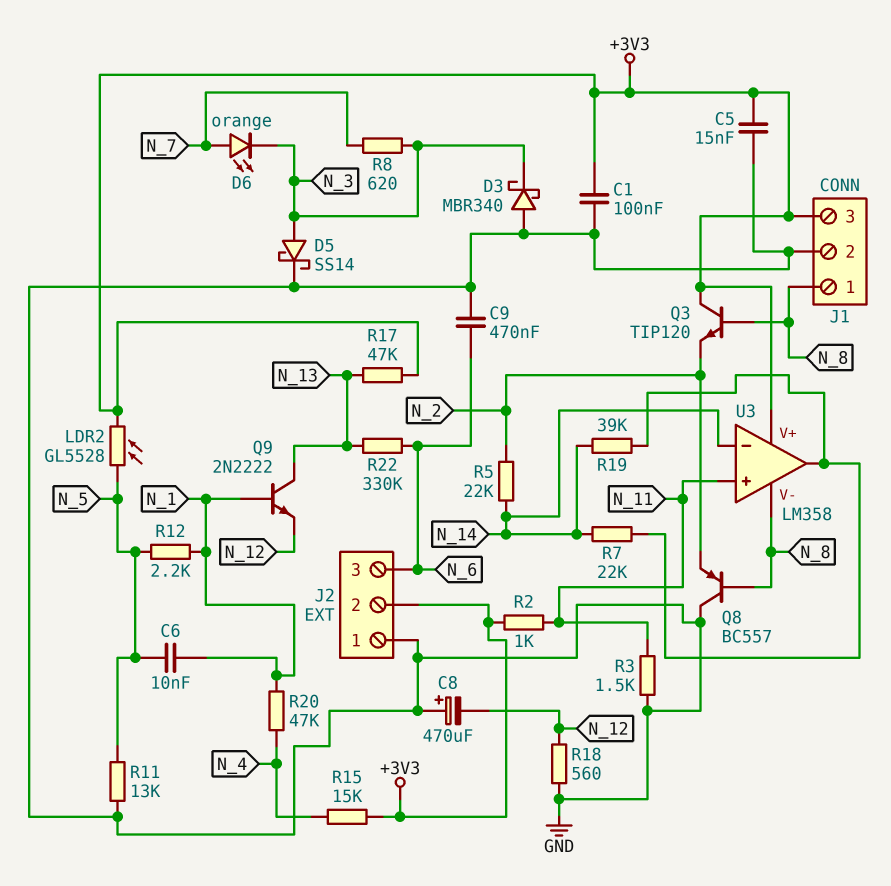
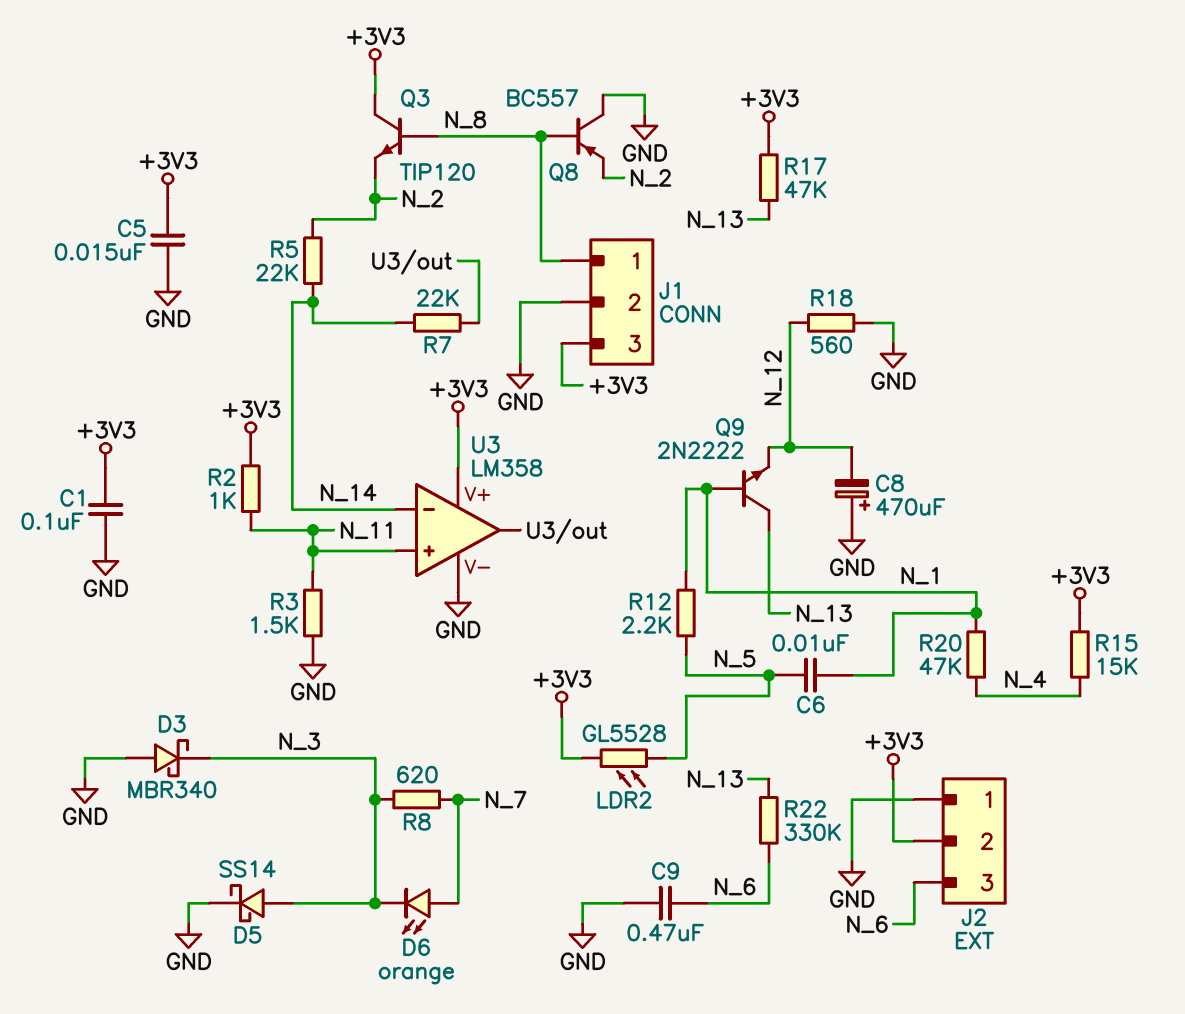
R11: 13k (GND, N_5) -> none
R19: 39k (N_14, U3/out) -> none
U3 pin V-: N_8 -> GND

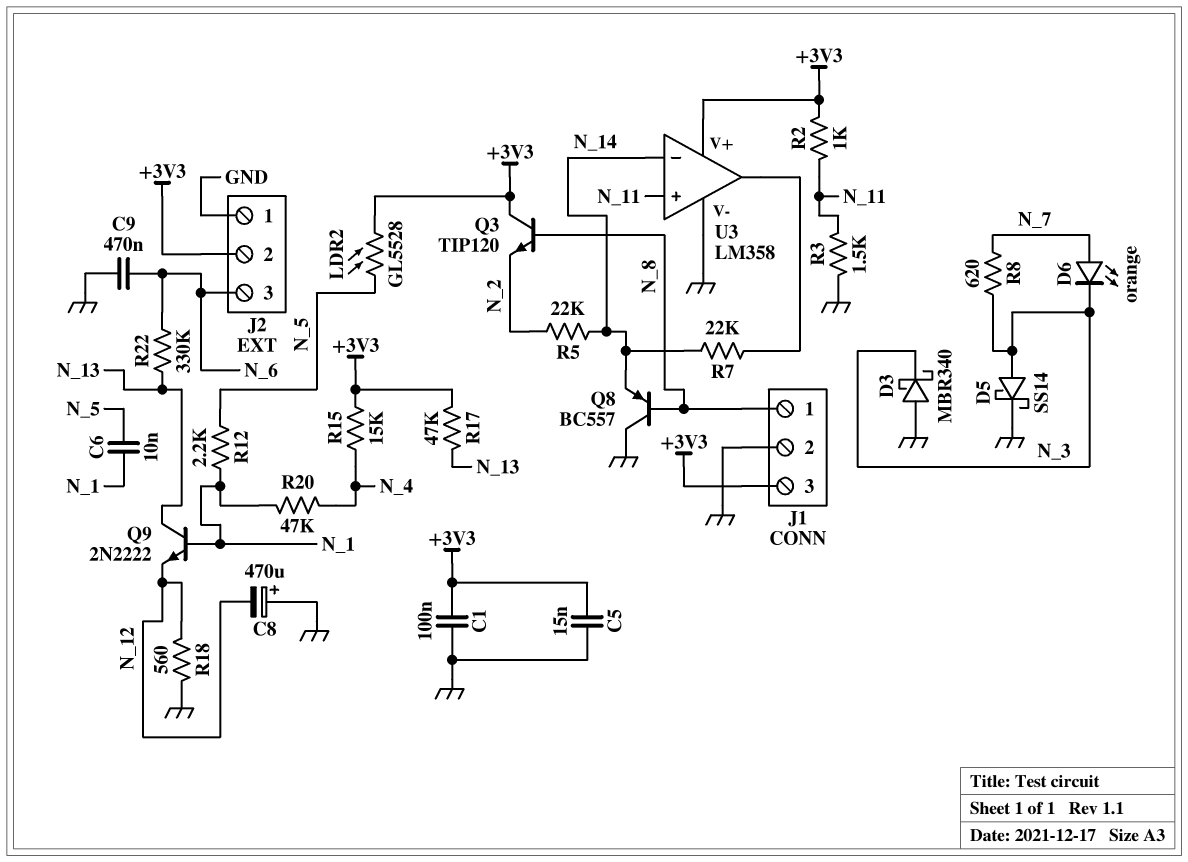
Q8: PNP BC557 (B N_8, C GND, E N_2) -> PNP BC557 (B N_8, C GND, E N_14)

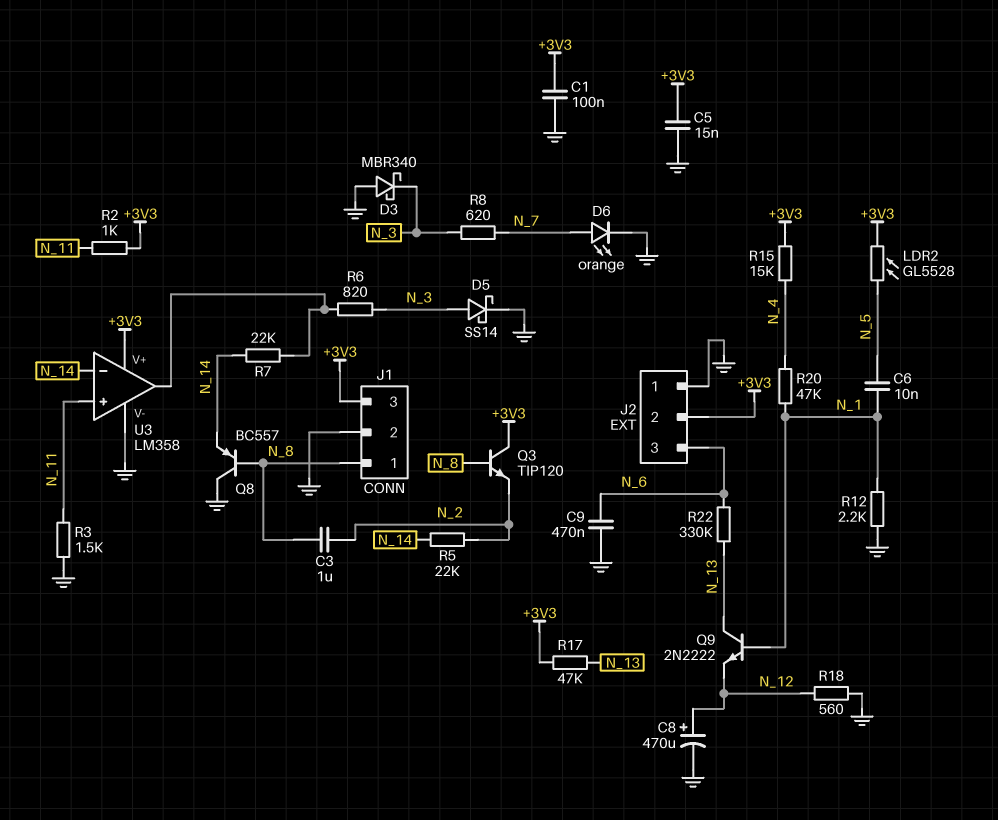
C3: none -> 1uF (N_2, N_8)
C8: 470uF (plus GND, minus N_12) -> 470uF (plus N_12, minus GND)
D6: LED orange (A N_7, K N_3) -> LED orange (A N_7, K GND)
R6: none -> 820 (N_3, U3/out)
R12: 2.2k (N_1, N_5) -> 2.2k (GND, N_1)

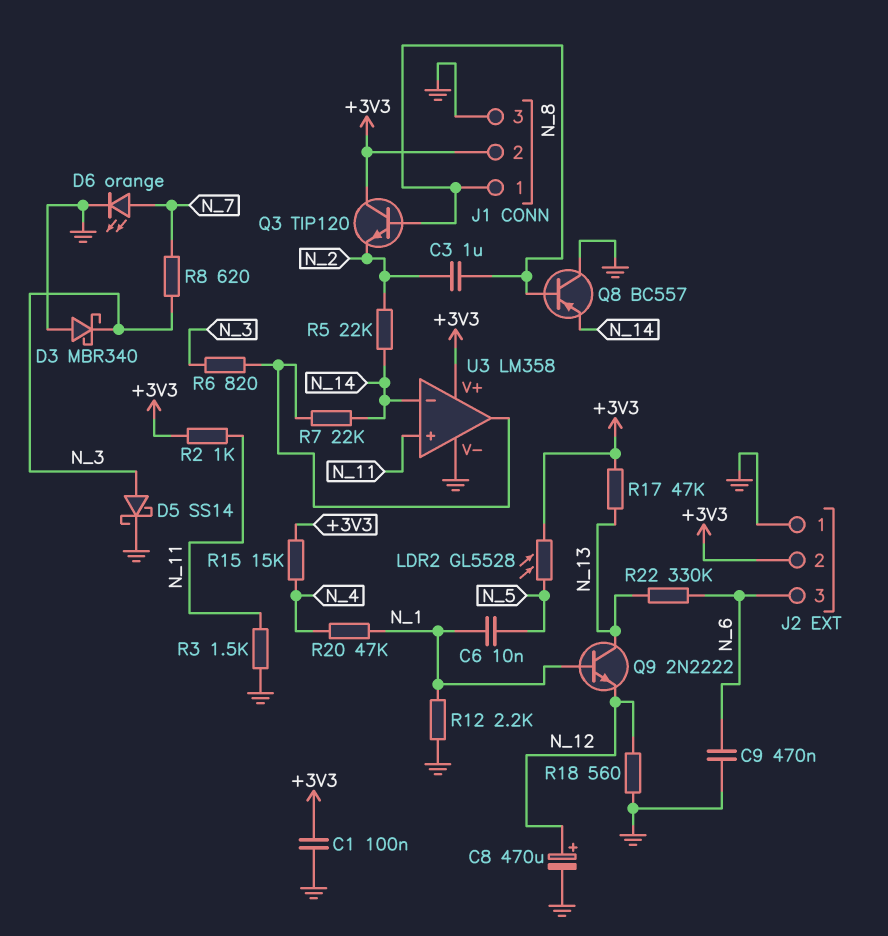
C5: 15nF (+3V3, GND) -> none
J1 pin 2: GND -> +3V3
J1 pin 3: +3V3 -> GND

